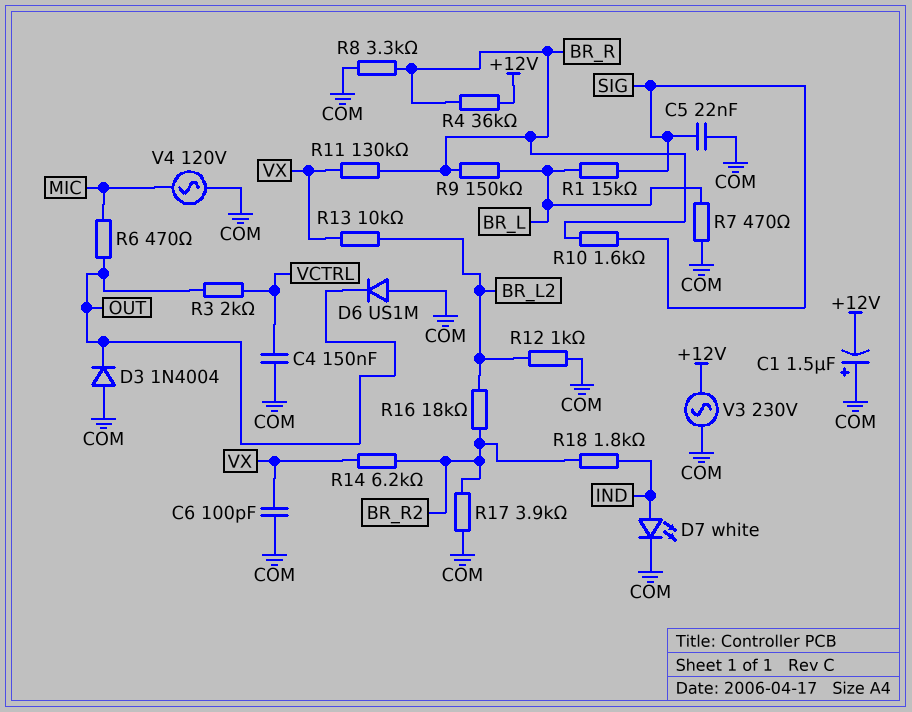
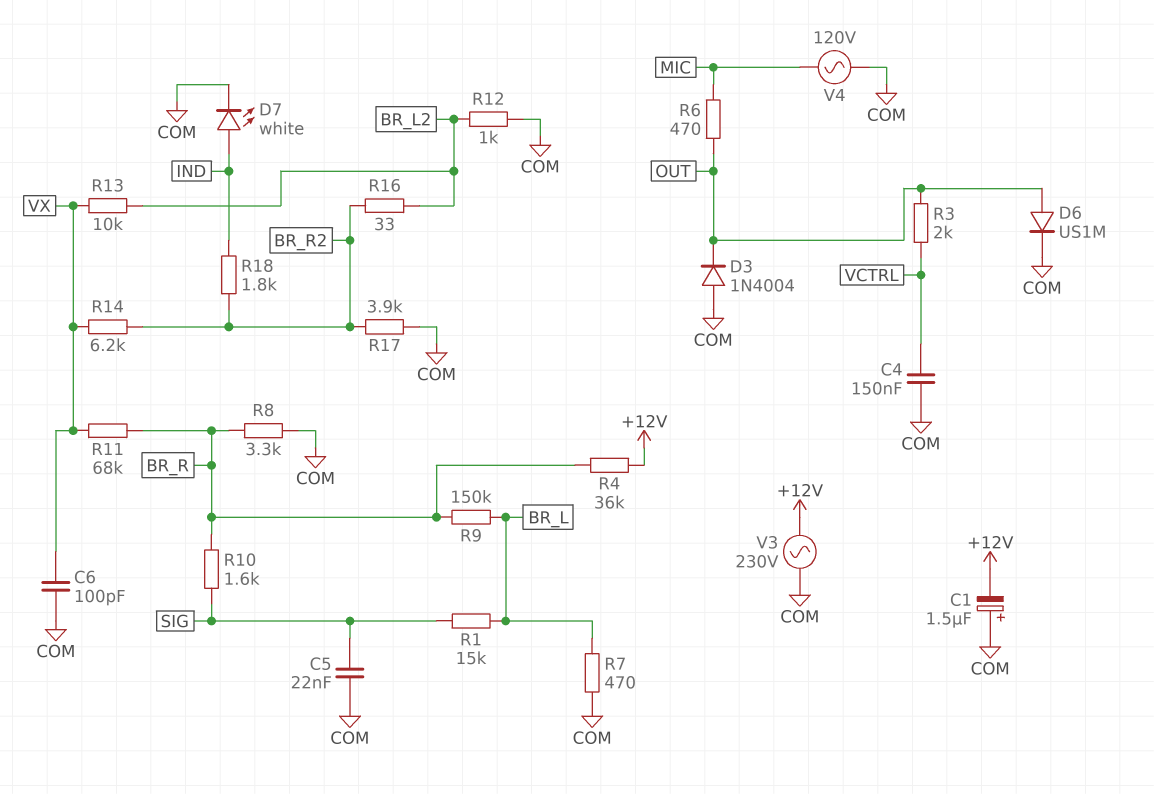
D6: diode US1M (A COM, K OUT) -> diode US1M (A OUT, K COM)
R11: 130k (BR_R, VX) -> 68k (BR_R, VX)
R16: 18k (BR_L2, BR_R2) -> 33 (BR_L2, BR_R2)

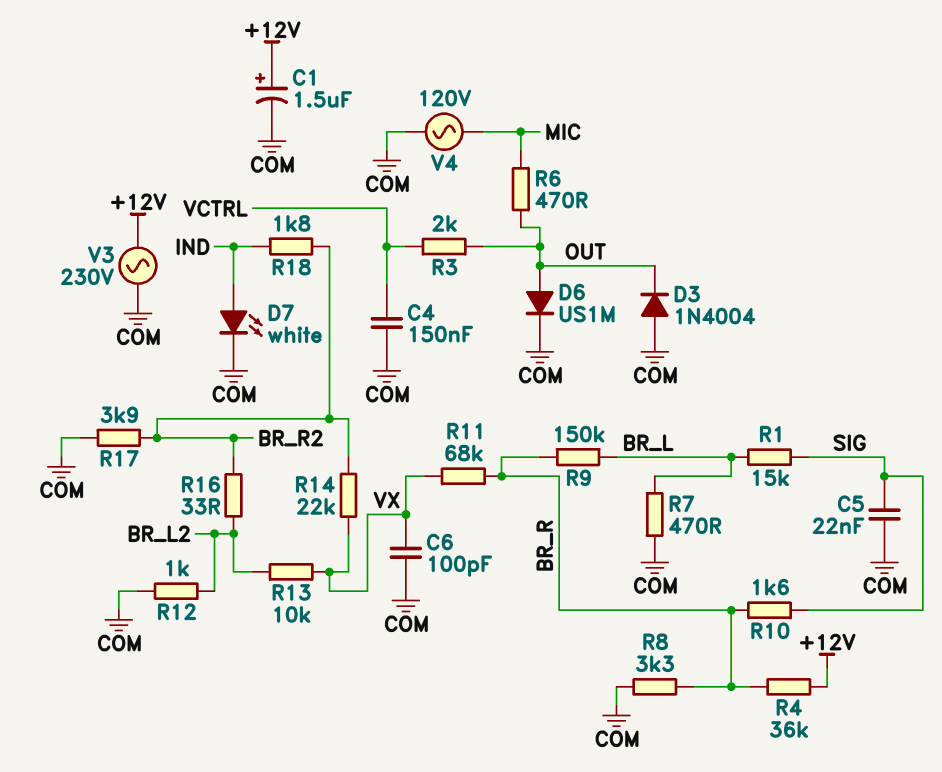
C1: 1.5uF (plus COM, minus +12V) -> 1.5uF (plus +12V, minus COM)
R14: 6.2k (BR_R2, VX) -> 22k (BR_R2, VX)

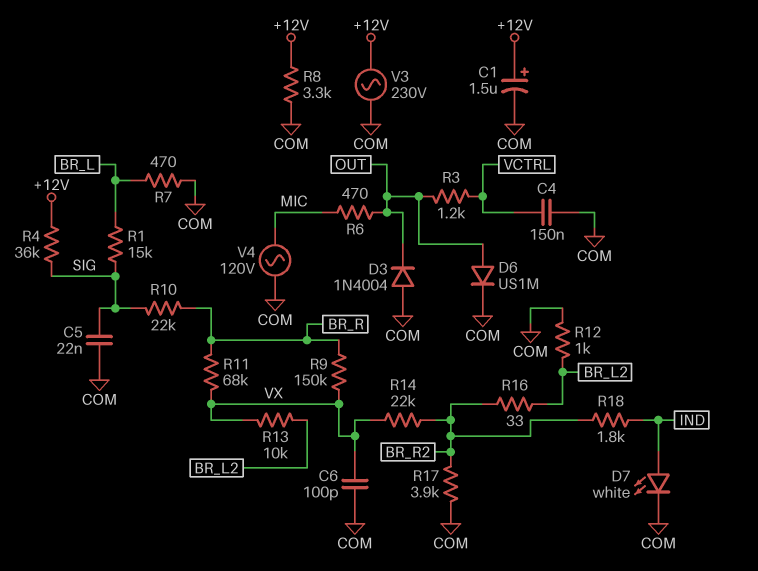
R3: 2k (OUT, VCTRL) -> 1.2k (OUT, VCTRL)
R4: 36k (+12V, BR_R) -> 36k (+12V, SIG)
R8: 3.3k (BR_R, COM) -> 3.3k (+12V, COM)
R9: 150k (BR_L, BR_R) -> 150k (BR_R, VX)
R10: 1.6k (BR_R, SIG) -> 22k (BR_R, SIG)

